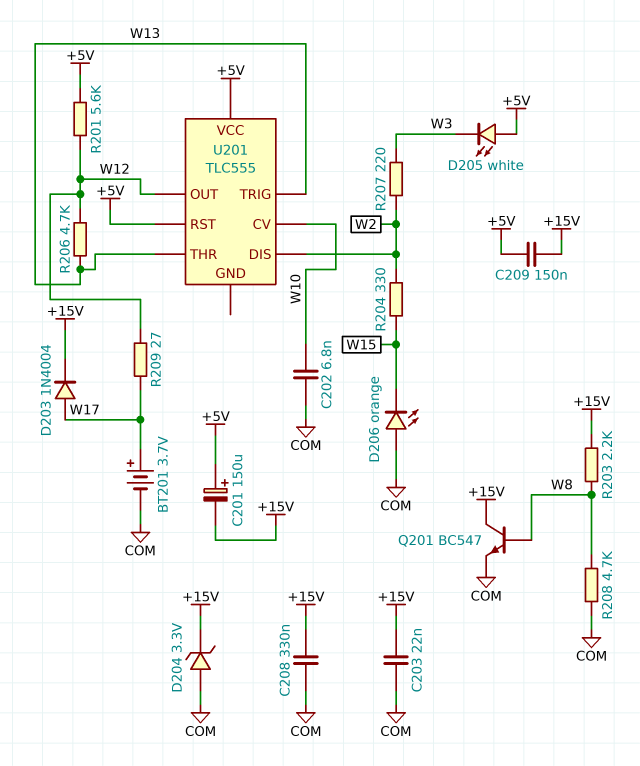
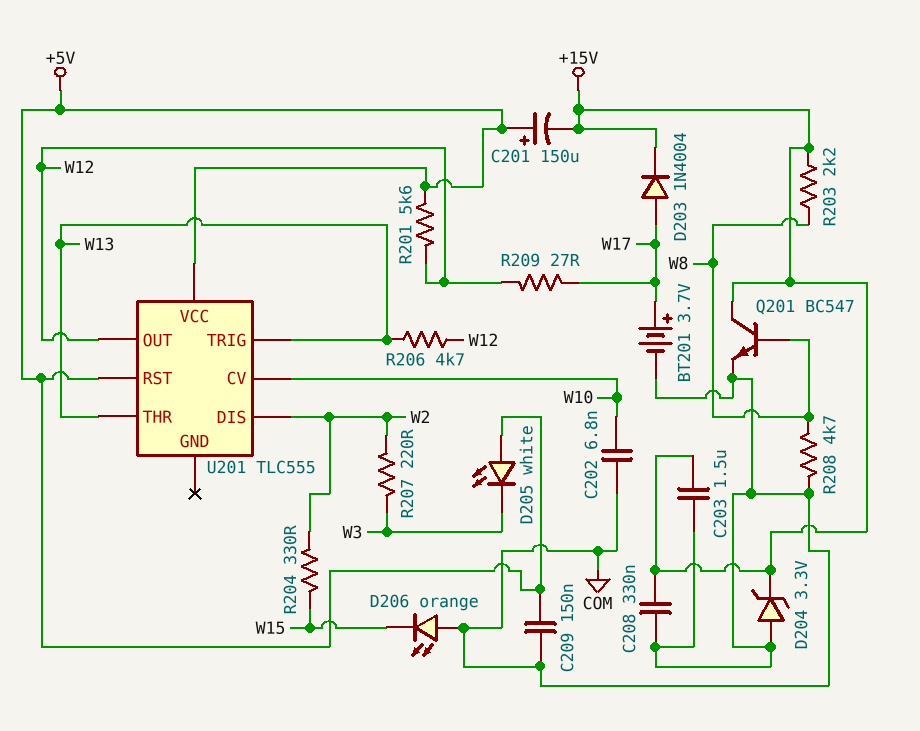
C203: 22nF (+15V, COM) -> 1.5uF (+15V, COM)
C209: 150nF (+5V, +15V) -> 150nF (+5V, COM)

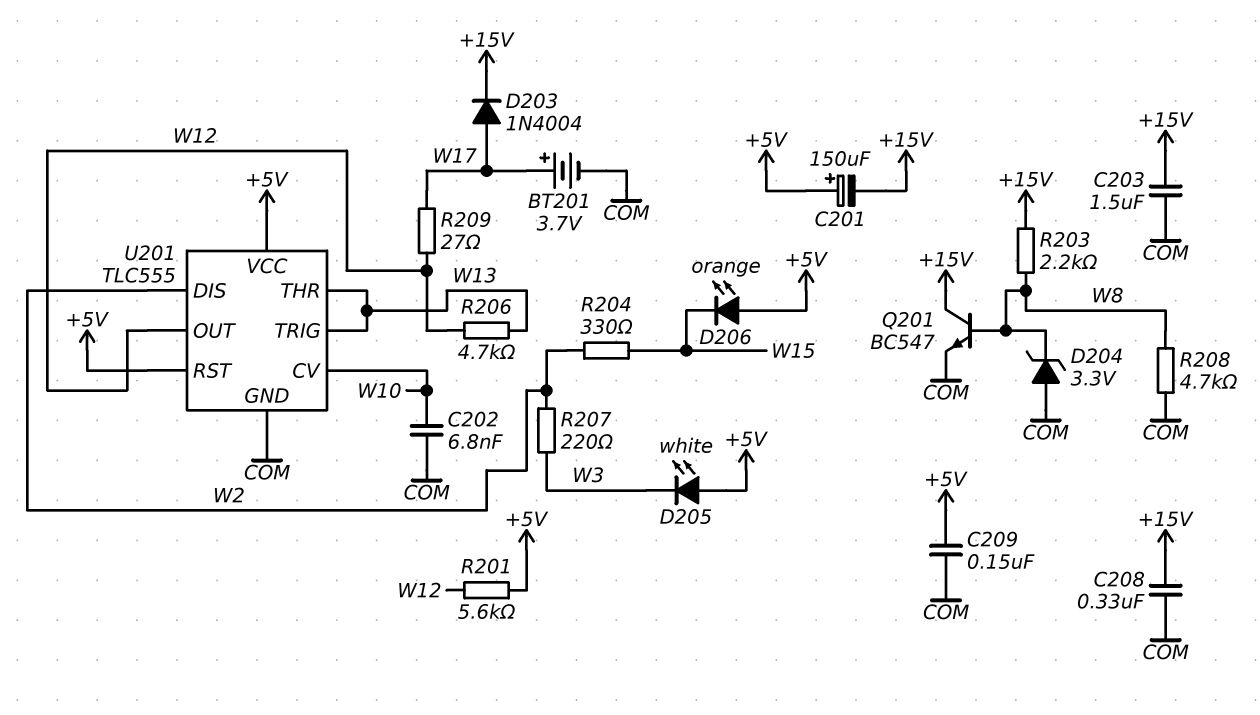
D204: zener 3.3V (A COM, K +15V) -> zener 3.3V (A COM, K W8)
D206: LED orange (A COM, K W15) -> LED orange (A +5V, K W15)
U201 pin GND: none -> COM

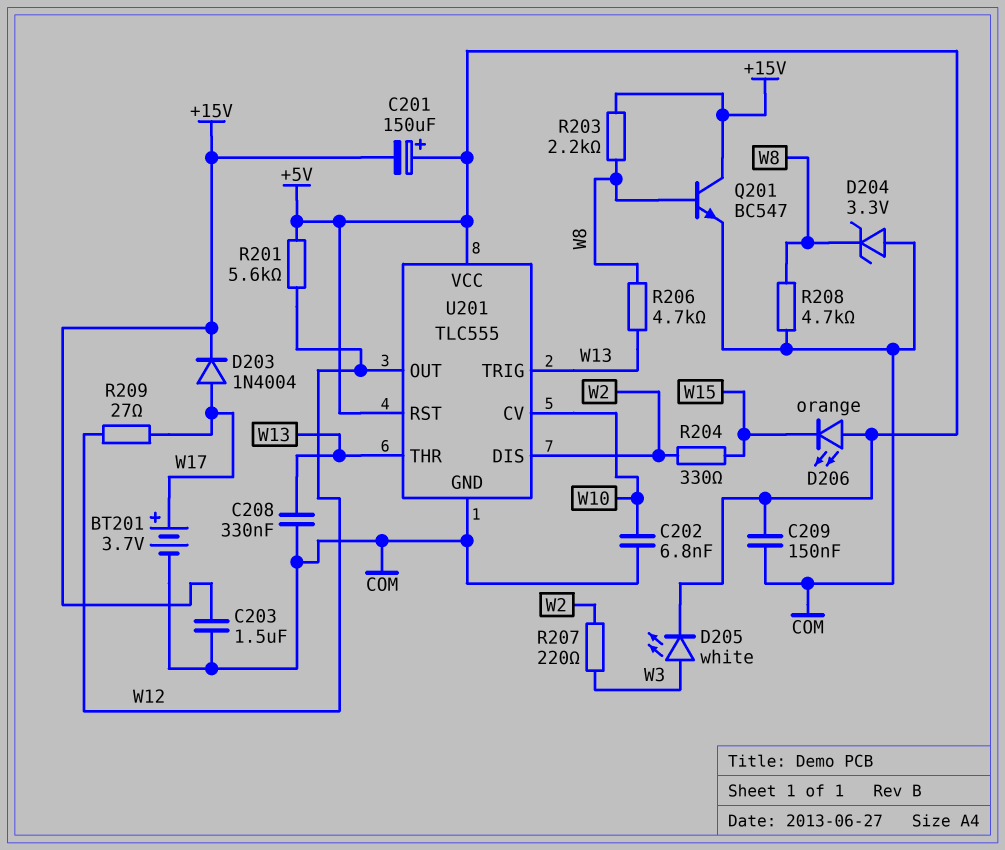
C208: 330nF (+15V, COM) -> 330nF (COM, W13)
D205: LED white (A +5V, K W3) -> LED white (A W3, K +5V)
R206: 4.7k (W12, W13) -> 4.7k (W8, W13)

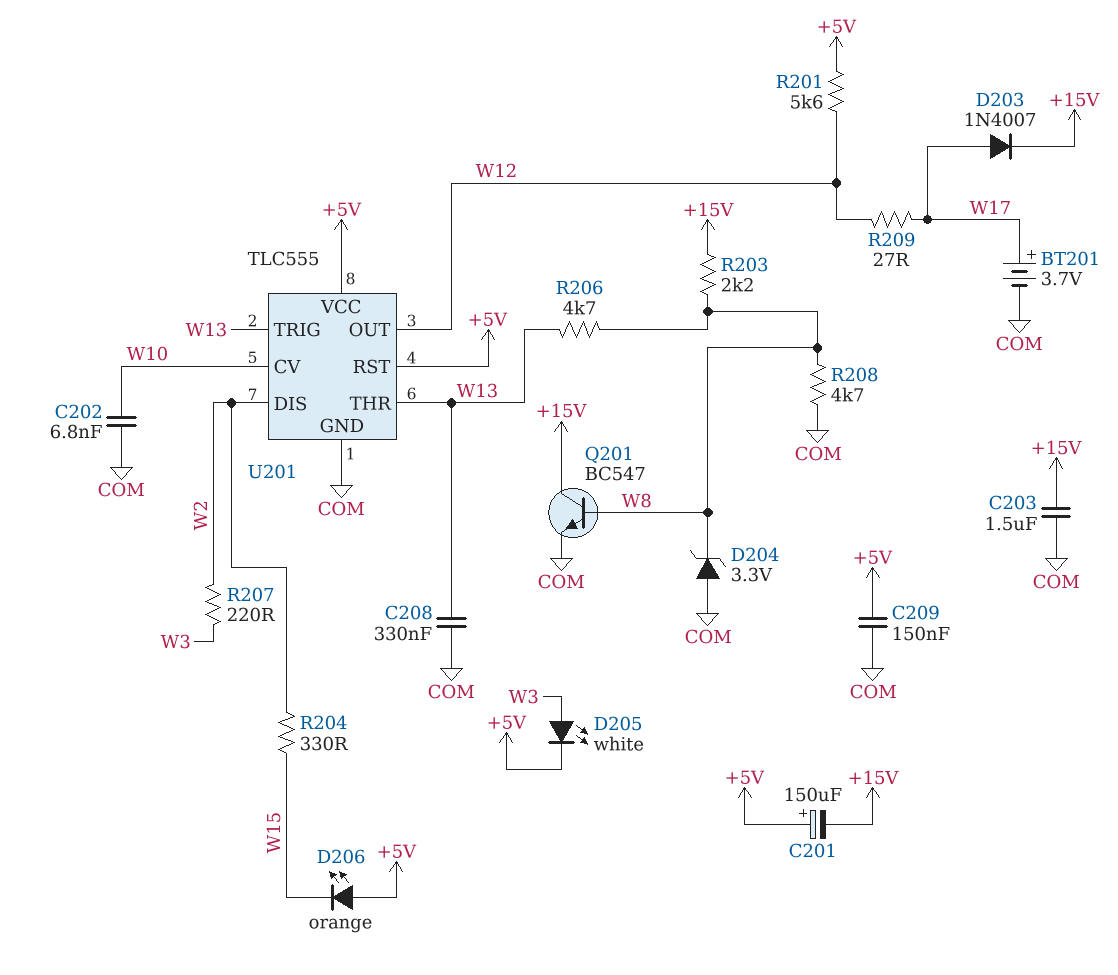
D203: diode 1N4004 (A W17, K +15V) -> diode 1N4007 (A W17, K +15V)

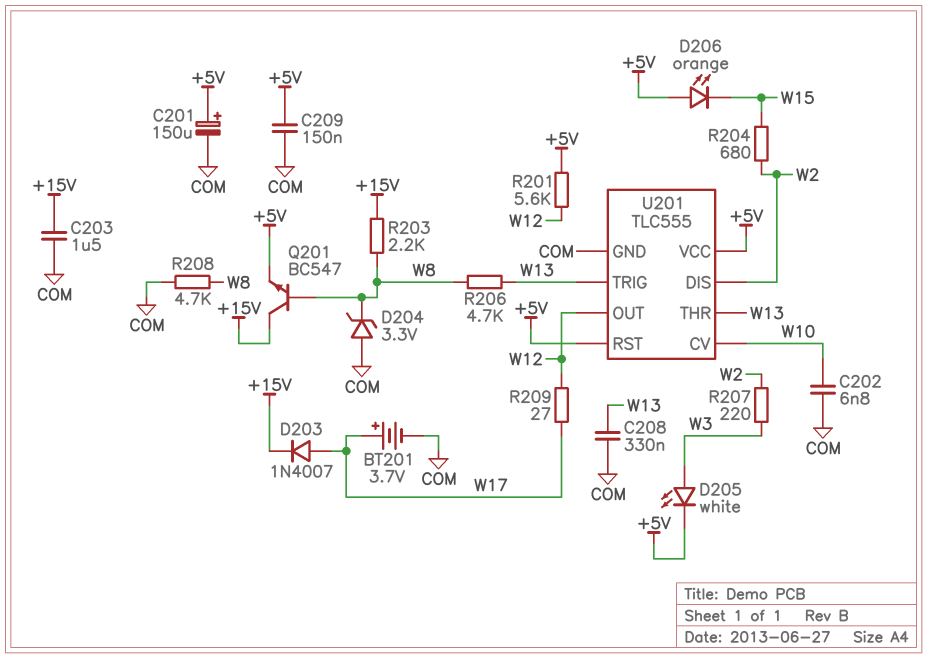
C201: 150uF (plus +5V, minus +15V) -> 150uF (plus +5V, minus COM)
Q201: NPN BC547 (B W8, C +15V, E COM) -> NPN BC547 (B W8, C +15V, E +5V)
R204: 330 (W2, W15) -> 680 (W2, W15)

